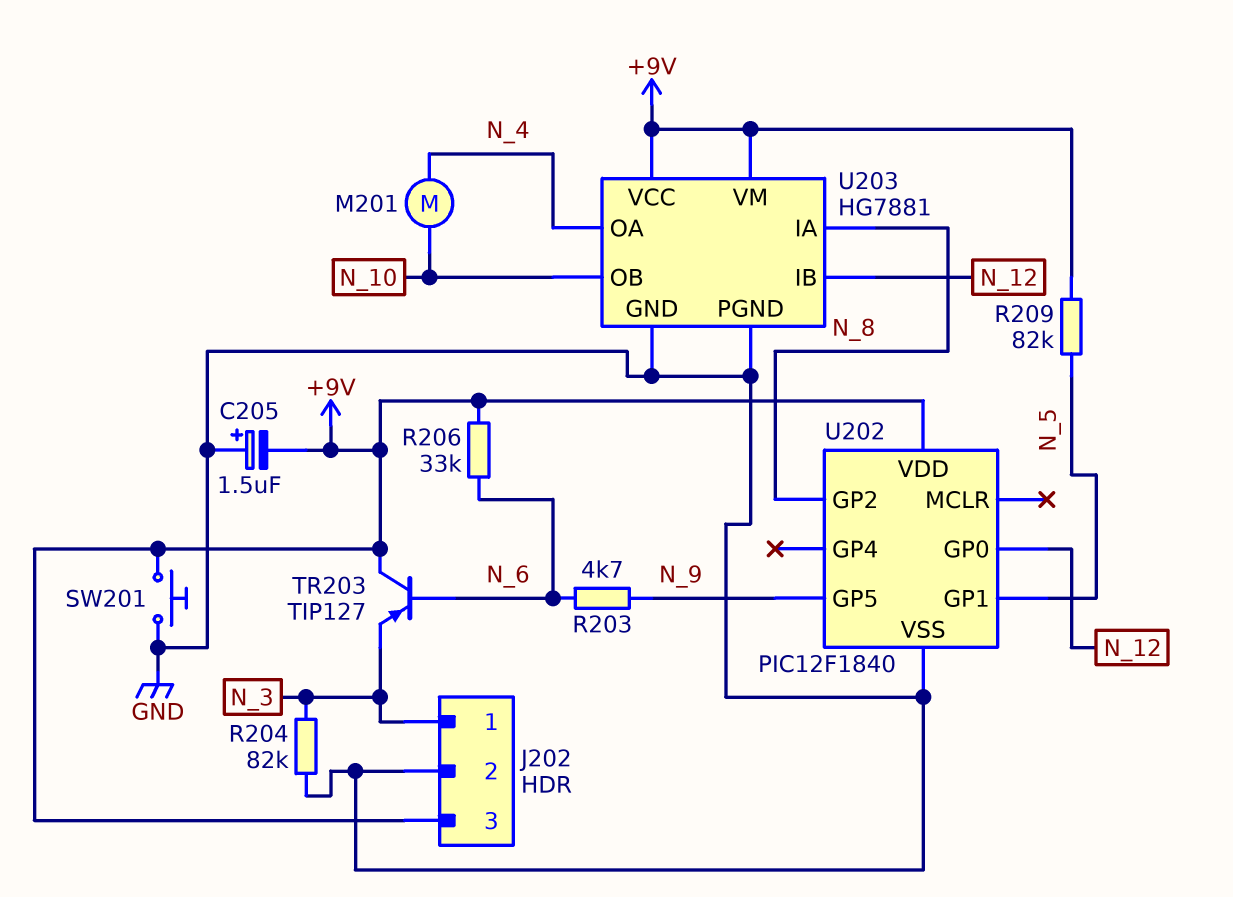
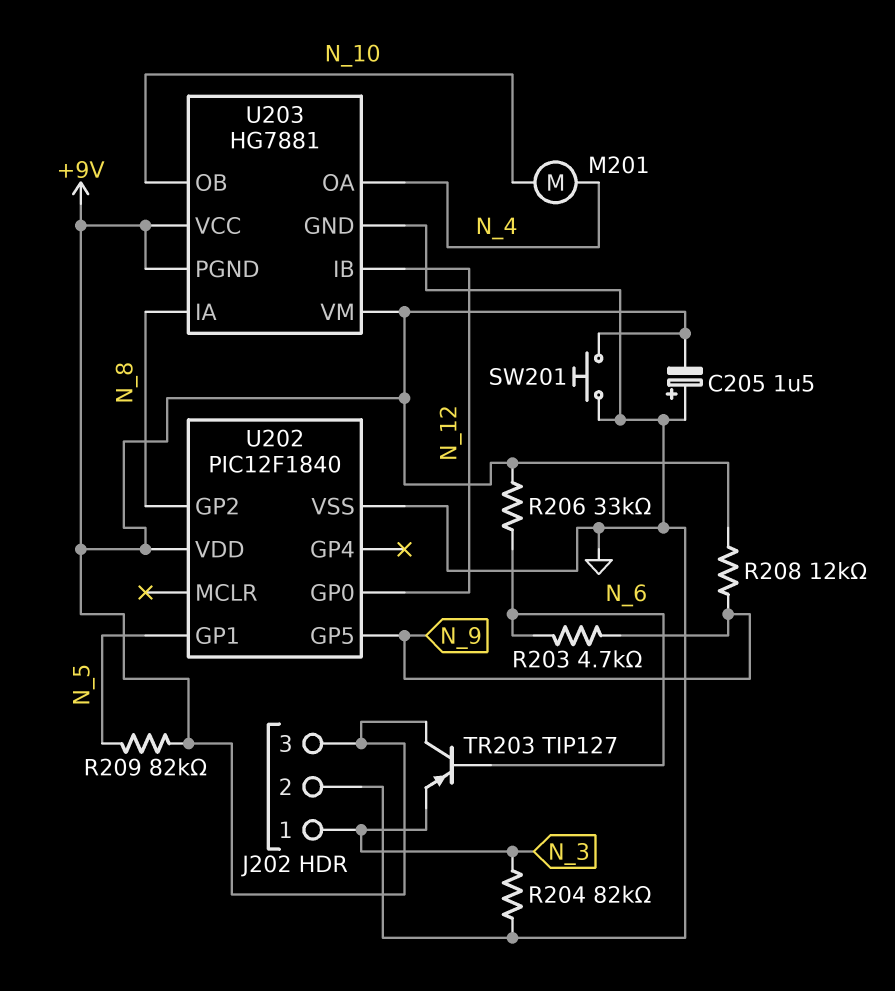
R208: none -> 12k (+9V, N_9)
U203 pin PGND: GND -> +9V

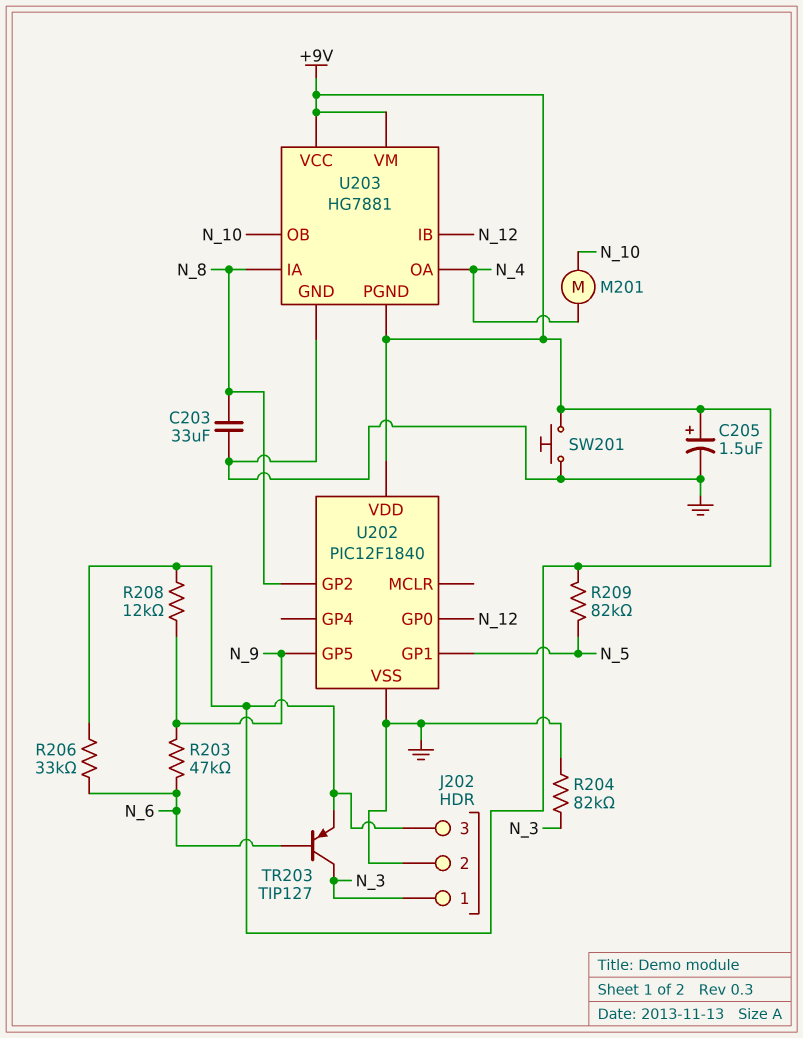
C203: none -> 33uF (GND, N_8)
C205: 1.5uF (plus GND, minus +9V) -> 1.5uF (plus +9V, minus GND)
R203: 4.7k (N_6, N_9) -> 47k (N_6, N_9)
TR203: PNP TIP127 (B N_6, C +9V, E N_3) -> PNP TIP127 (B N_6, C N_3, E +9V)

